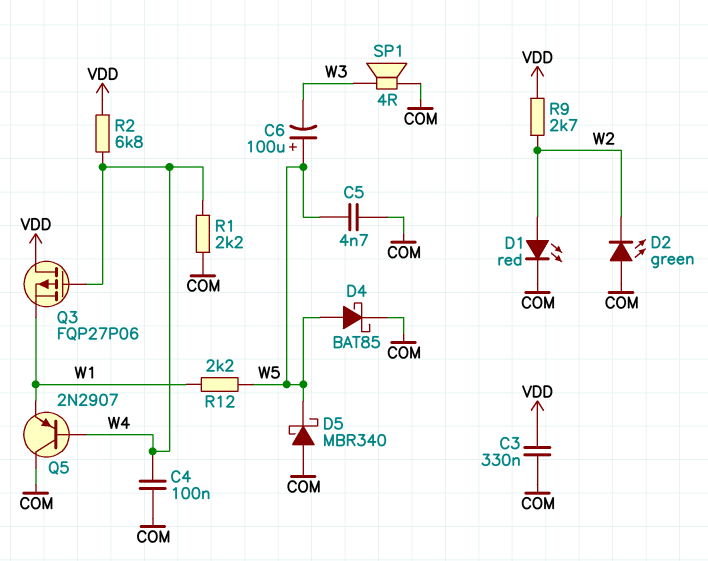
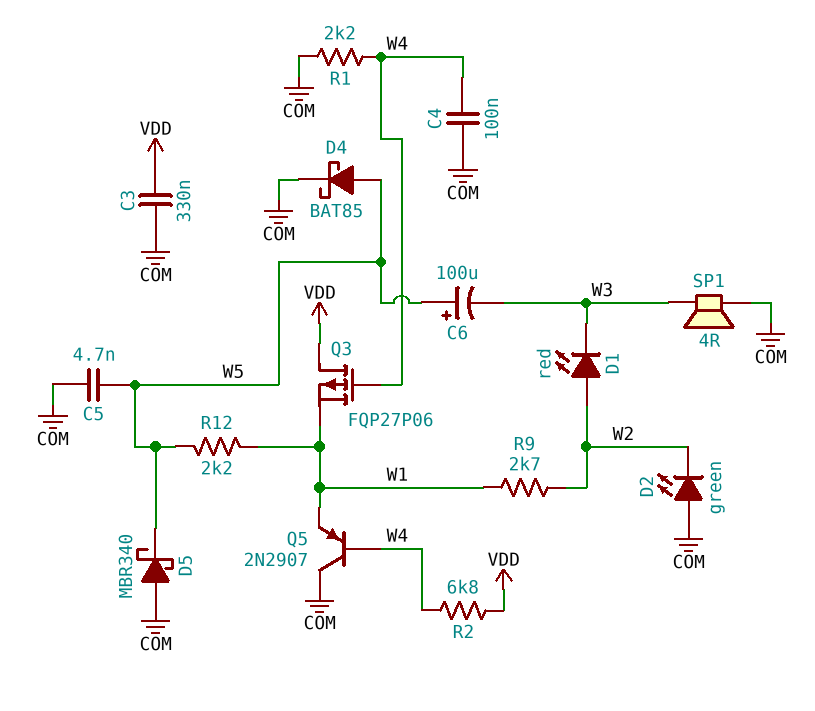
D1: LED red (A W2, K COM) -> LED red (A W2, K W3)
R9: 2.7k (VDD, W2) -> 2.7k (W1, W2)

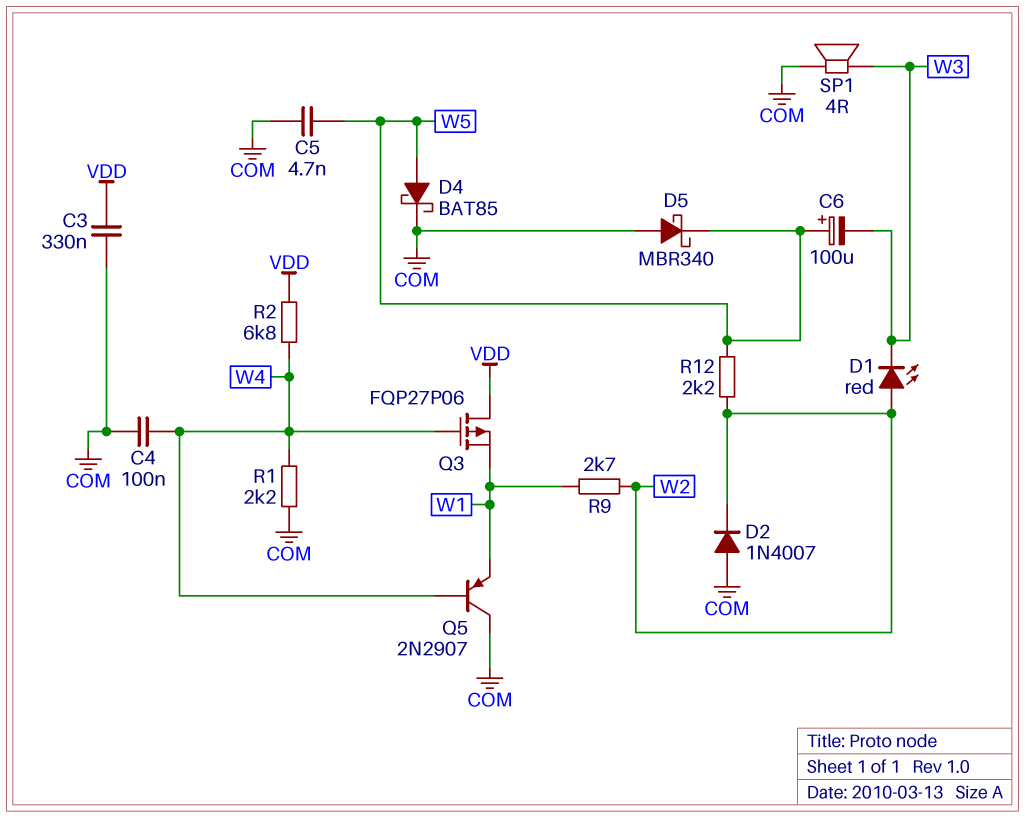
D2: LED green (A COM, K W2) -> diode 1N4007 (A COM, K W2)
R12: 2.2k (W1, W5) -> 2.2k (W2, W5)

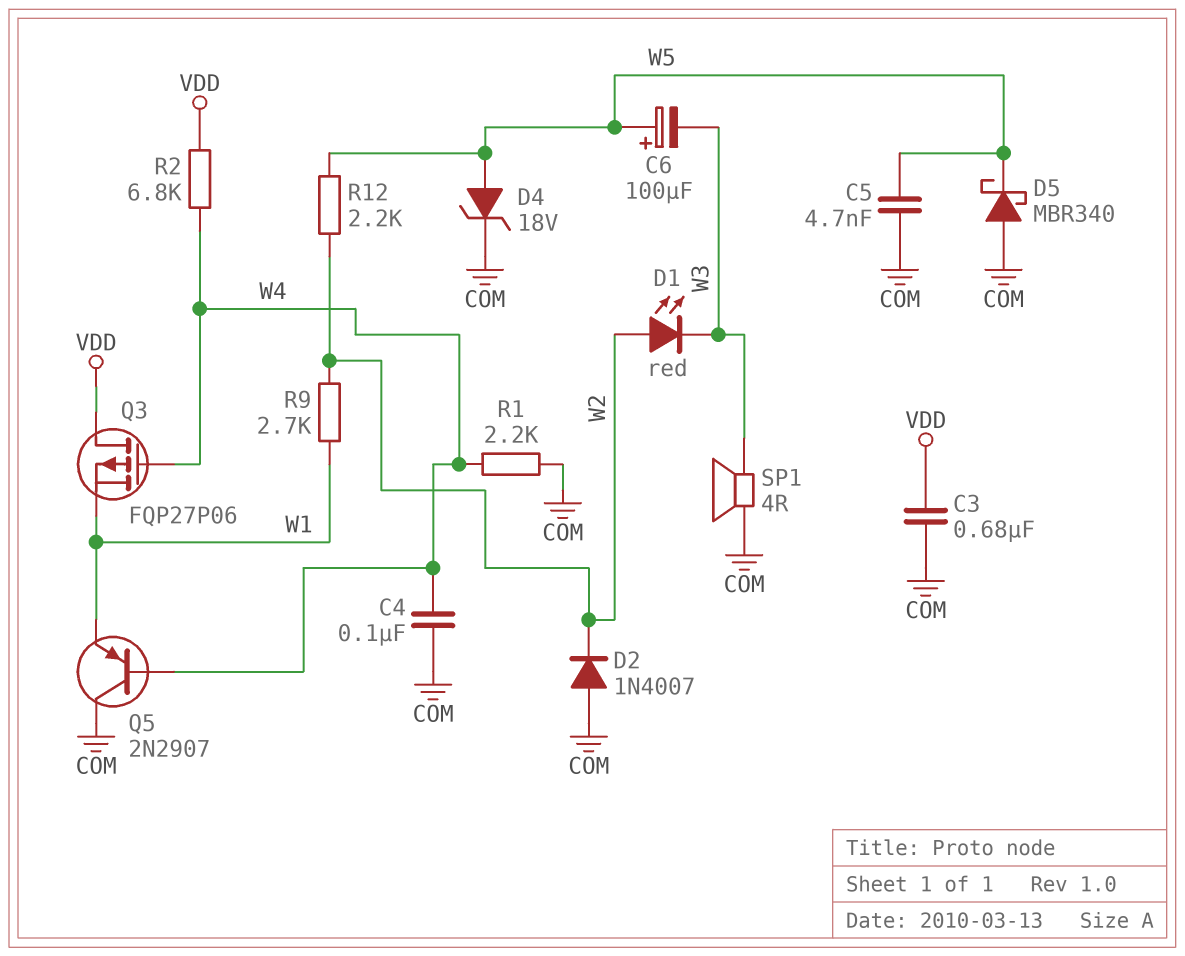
C3: 330nF (COM, VDD) -> 680nF (COM, VDD)
D4: schottky BAT85 (A W5, K COM) -> zener 18V (A W5, K COM)

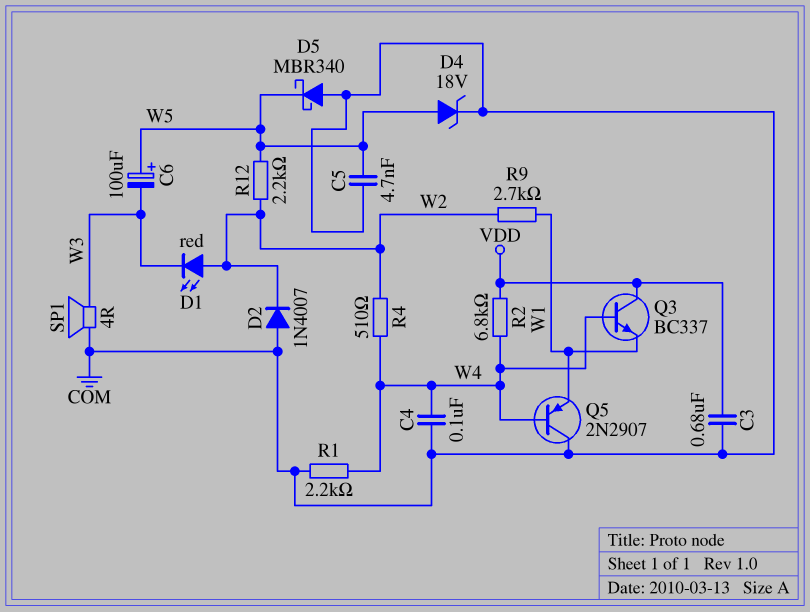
Q3: PMOS FQP27P06 (G W4, D VDD, S W1) -> NPN BC337 (B W4, C VDD, E W1)
R4: none -> 510 (W2, W4)

